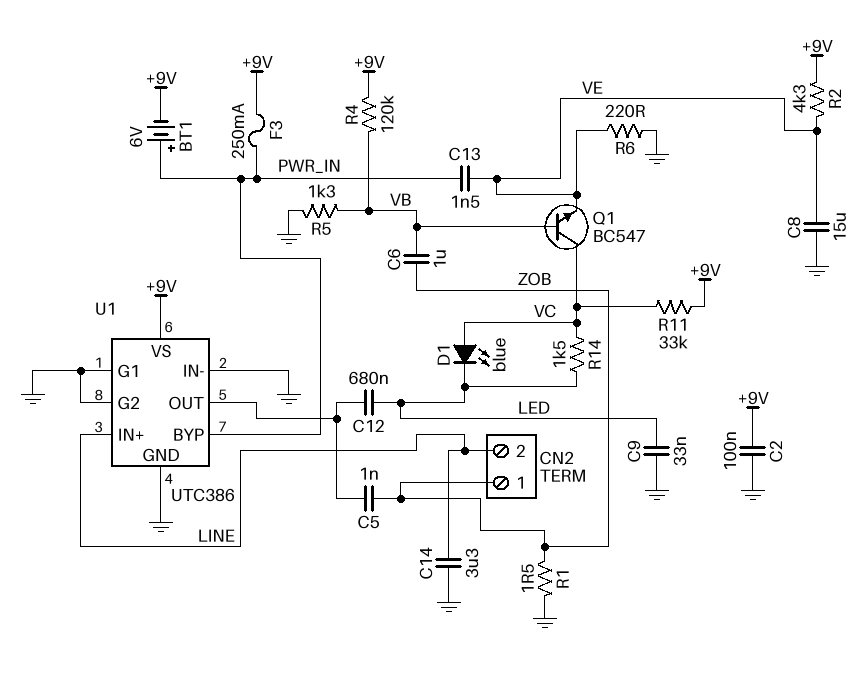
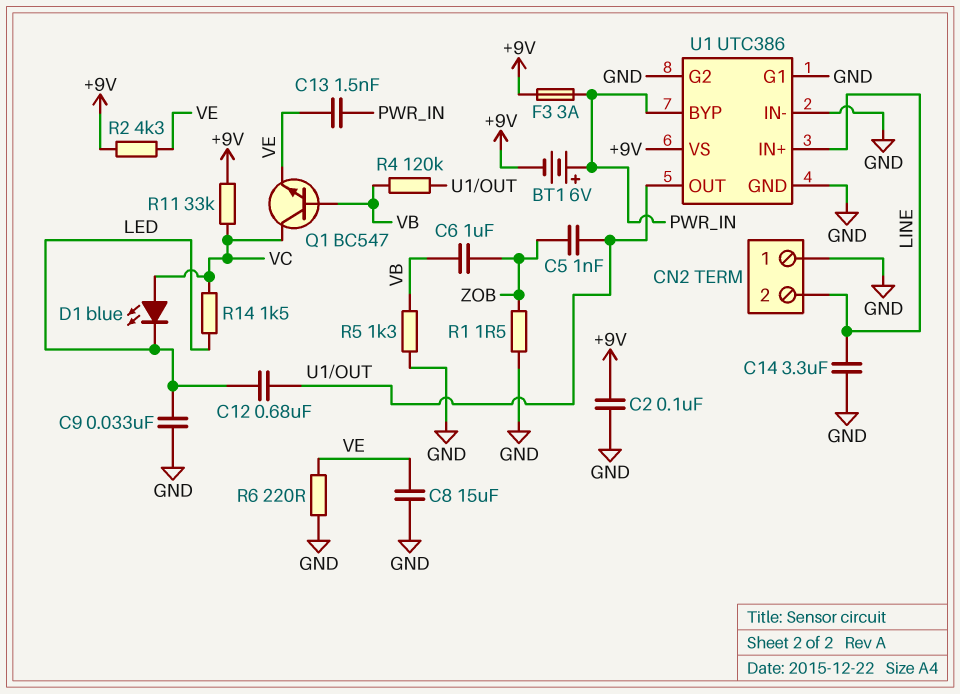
CN2 pin 1: ZOB -> GND
F3: 250mA (+9V, PWR_IN) -> 3A (+9V, PWR_IN)
R4: 120k (+9V, VB) -> 120k (U1/OUT, VB)

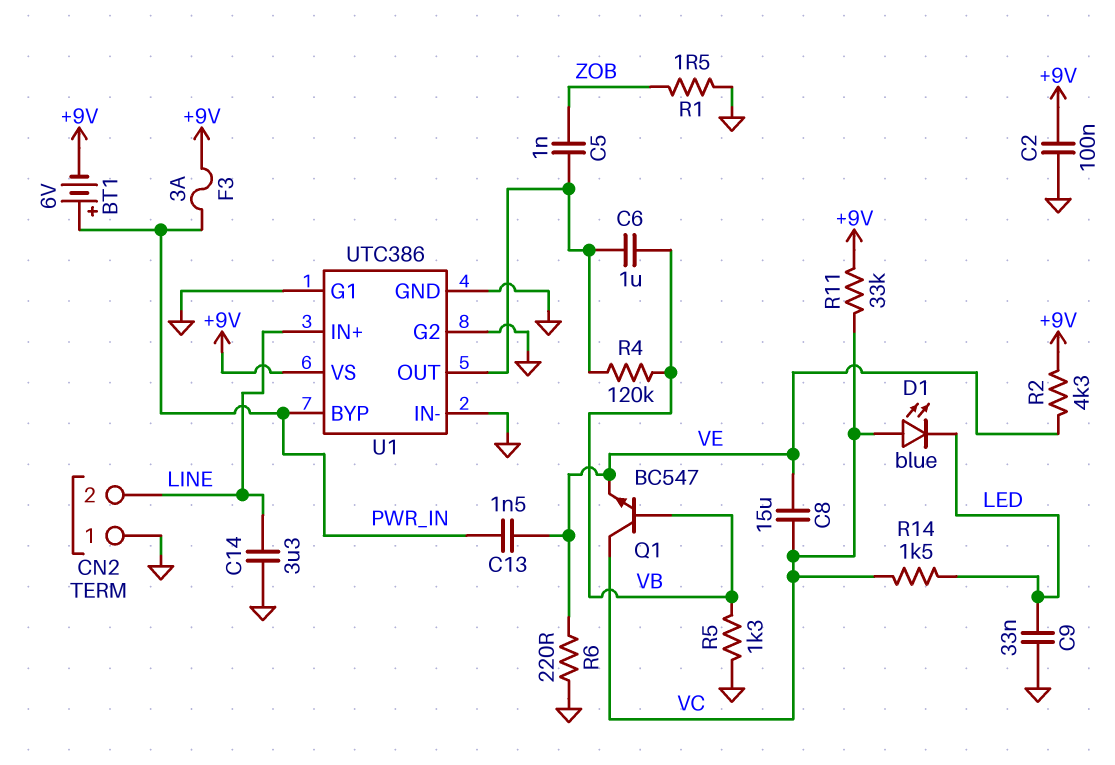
C6: 1uF (VB, ZOB) -> 1uF (U1/OUT, VB)
C8: 15uF (GND, VE) -> 15uF (VC, VE)
C12: 680nF (LED, U1/OUT) -> none

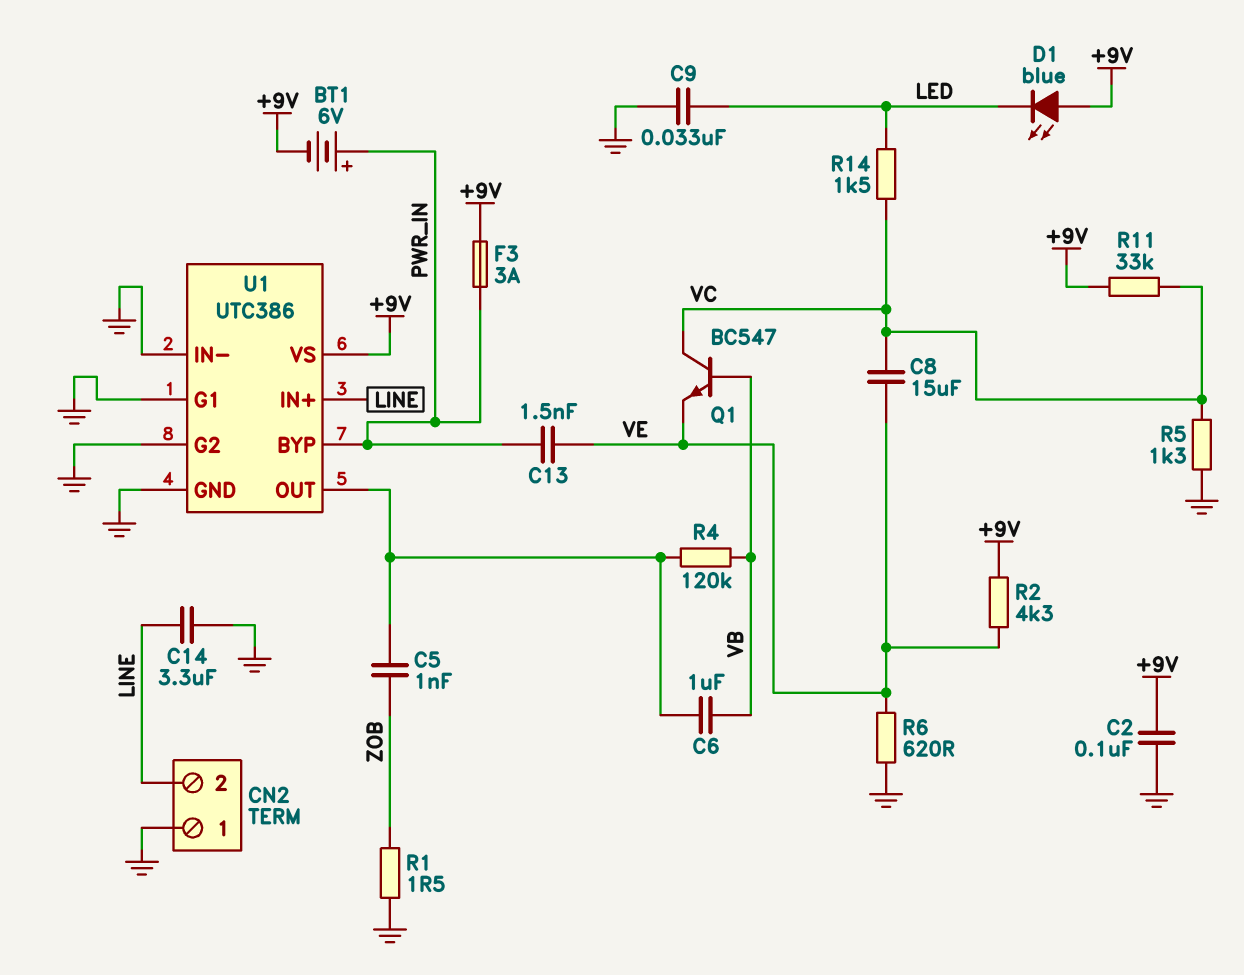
D1: LED blue (A VC, K LED) -> LED blue (A +9V, K LED)
R5: 1.3k (GND, VB) -> 1.3k (GND, VC)
R6: 220 (GND, VE) -> 620 (GND, VE)

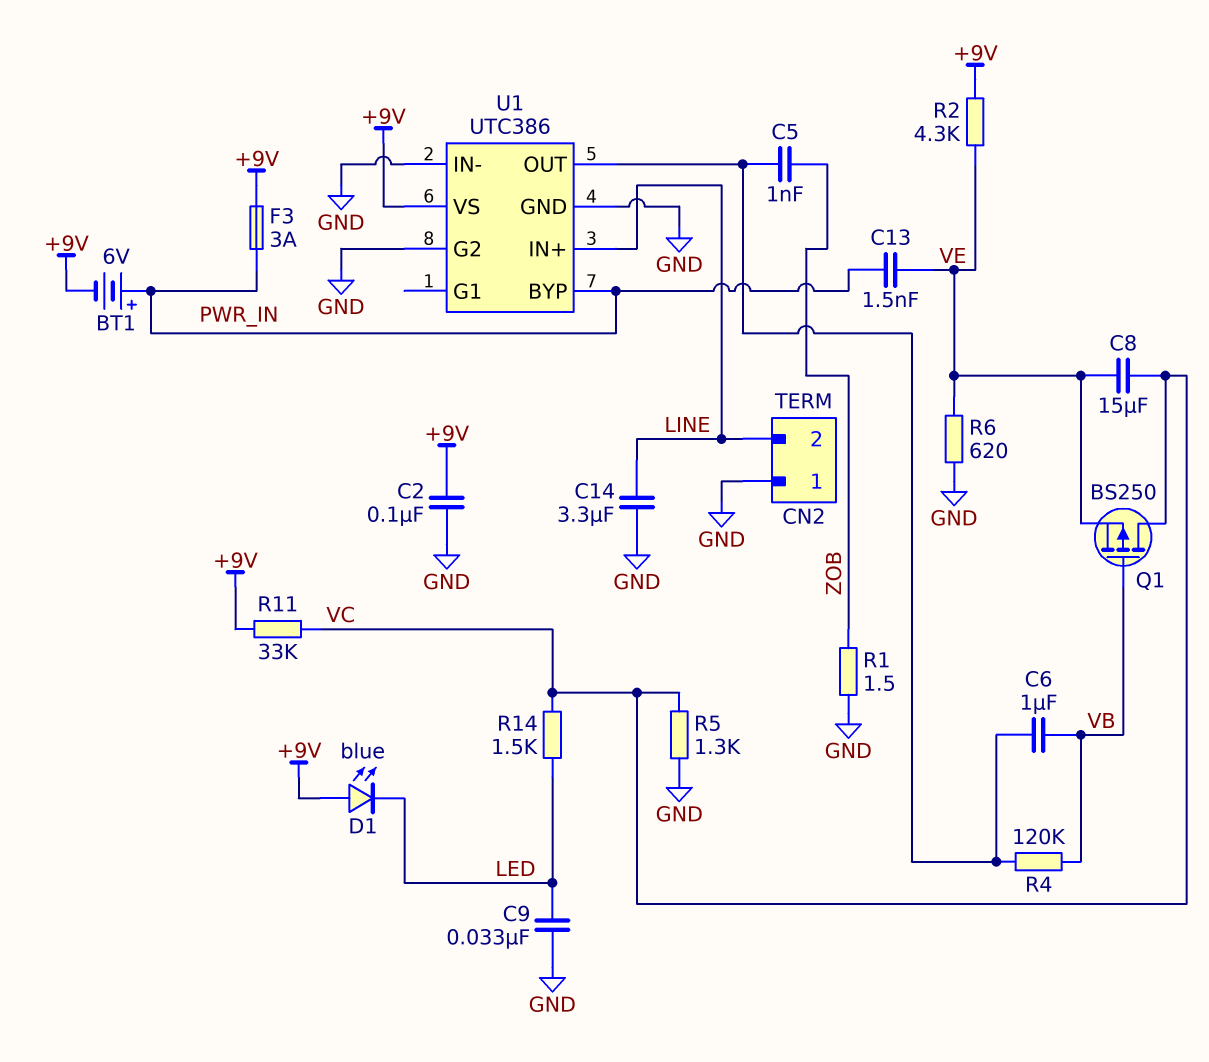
Q1: NPN BC547 (B VB, C VC, E VE) -> PMOS BS250 (G VB, D VC, S VE)
U1 pin G1: GND -> none

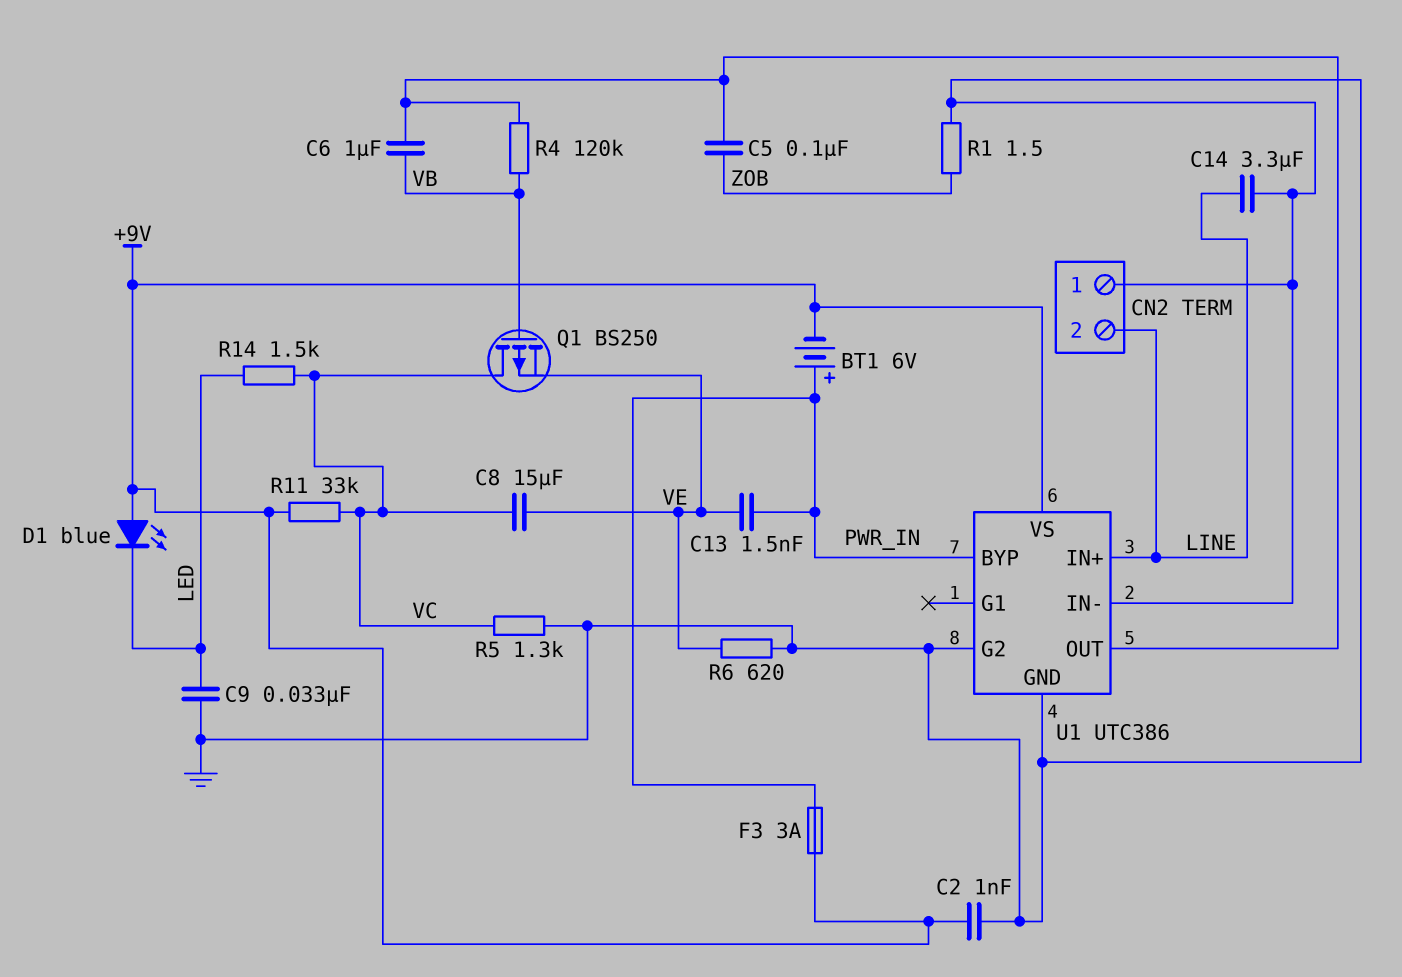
C2: 100nF (+9V, GND) -> 1nF (+9V, GND)
C5: 1nF (U1/OUT, ZOB) -> 100nF (U1/OUT, ZOB)
R2: 4.3k (+9V, VE) -> none

